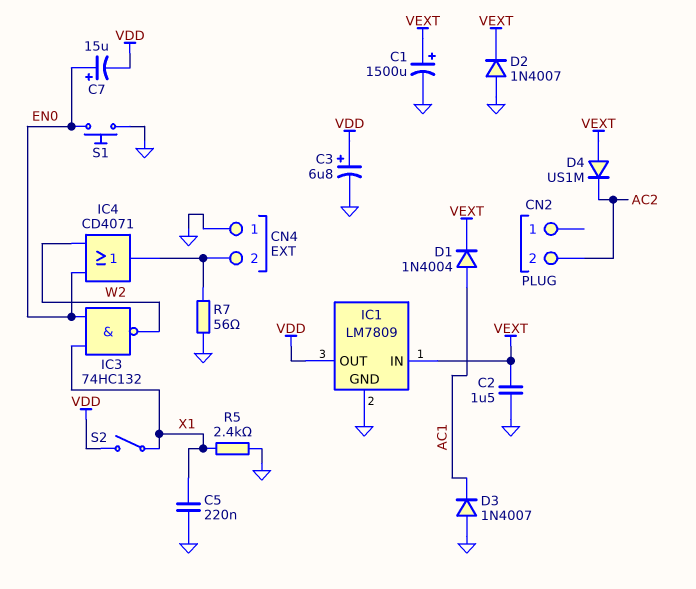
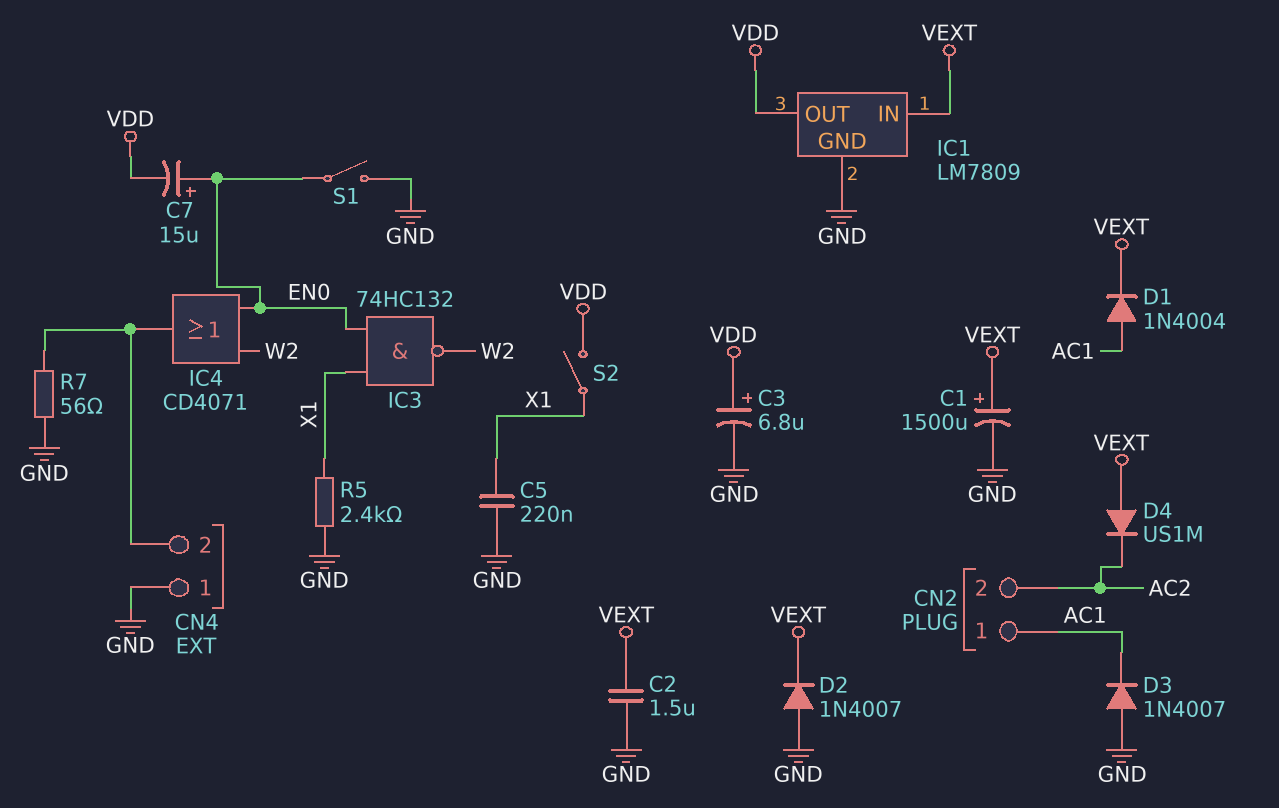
CN2 pin 1: none -> AC1
S1: button (EN0, GND) -> switch (EN0, GND)

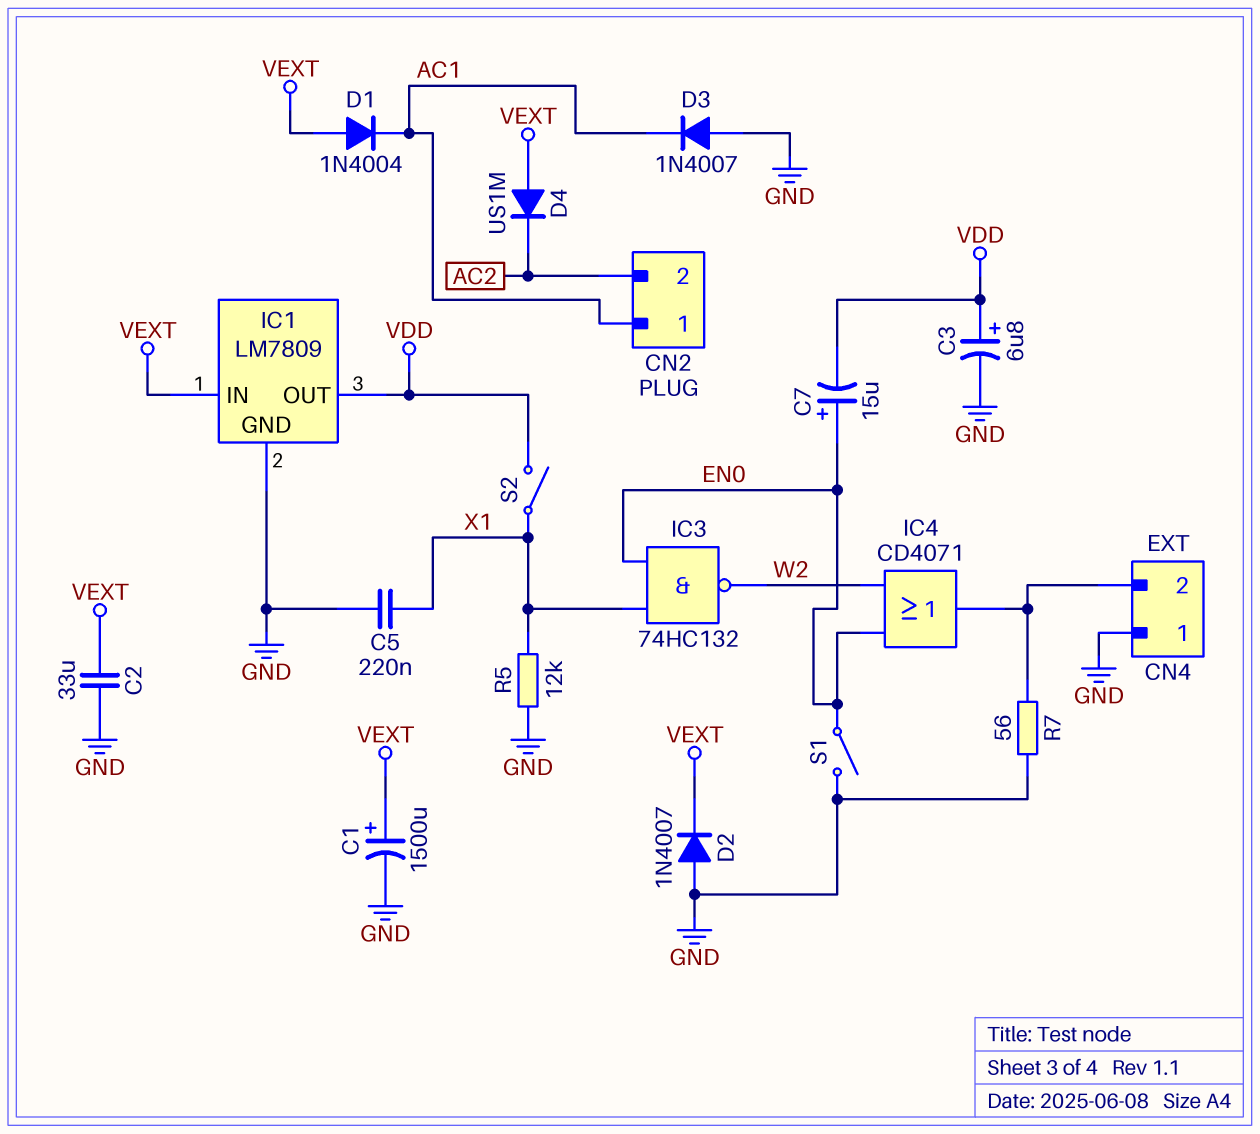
C2: 1.5uF (GND, VEXT) -> 33uF (GND, VEXT)
D1: diode 1N4004 (A AC1, K VEXT) -> diode 1N4004 (A VEXT, K AC1)
R5: 2.4k (GND, X1) -> 12k (GND, X1)

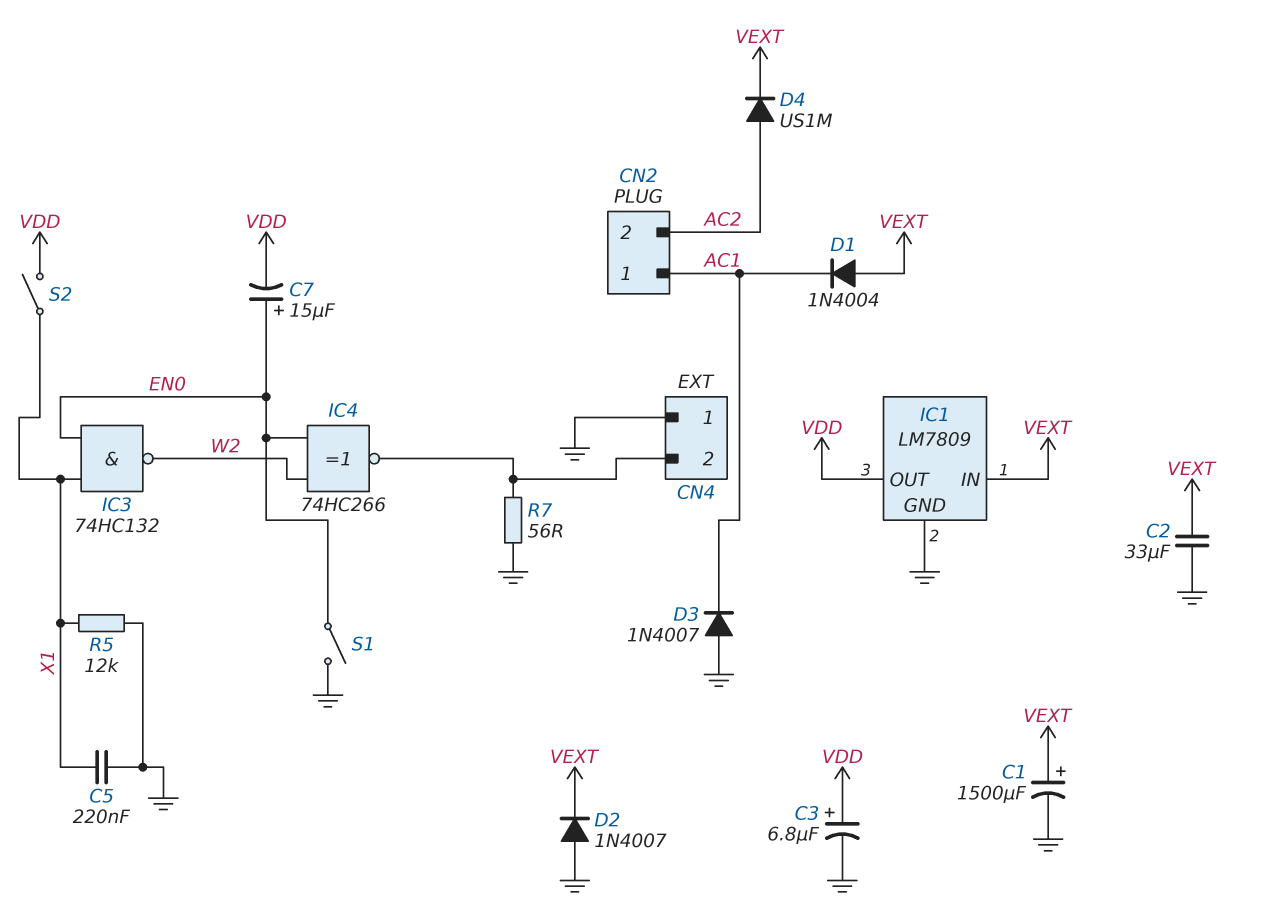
D4: diode US1M (A VEXT, K AC2) -> diode US1M (A AC2, K VEXT)
IC4: OR CD4071 (in EN0, in W2, out CN4/2) -> XNOR 74HC266 (in EN0, in W2, out CN4/2)

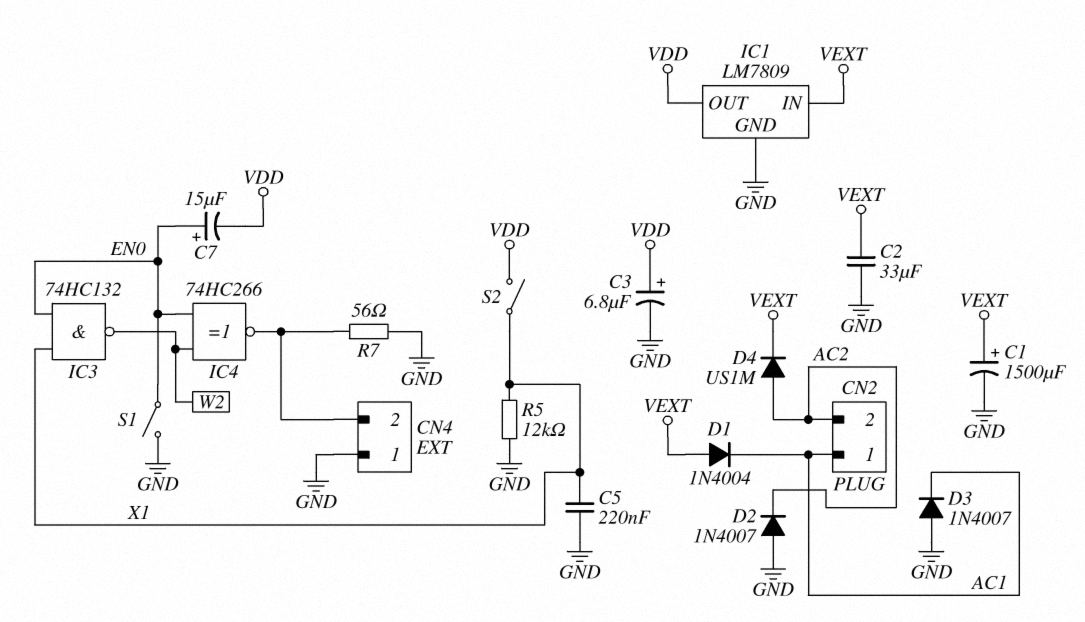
D2: diode 1N4007 (A GND, K VEXT) -> diode 1N4007 (A GND, K AC2)

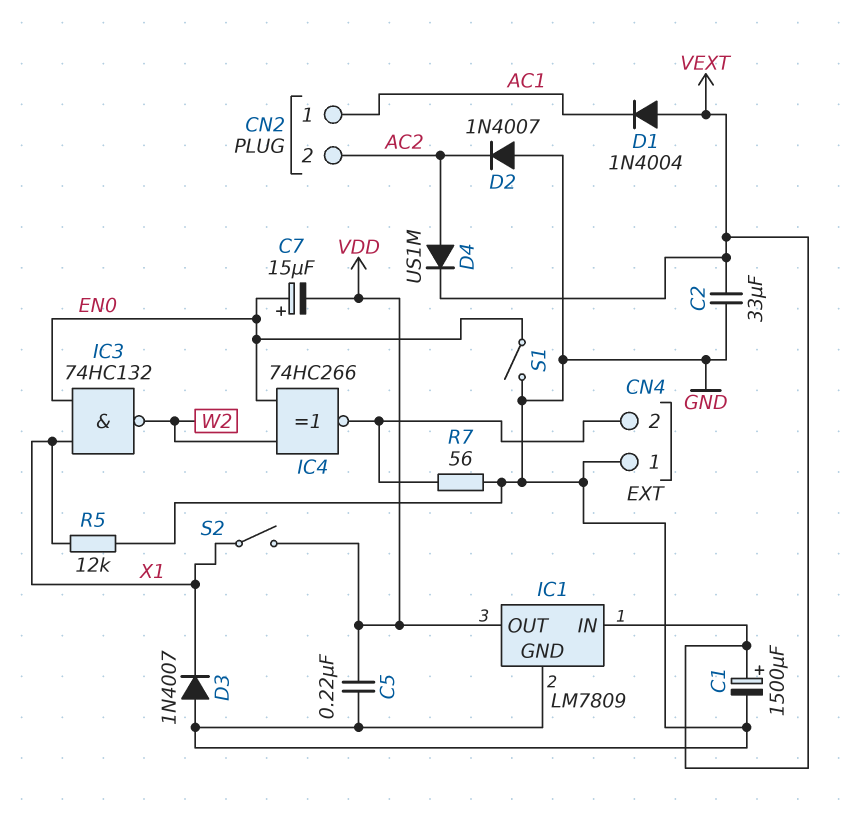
C3: 6.8uF (plus VDD, minus GND) -> none
C5: 220nF (GND, X1) -> 220nF (GND, VDD)
D3: diode 1N4007 (A GND, K AC1) -> diode 1N4007 (A GND, K X1)

